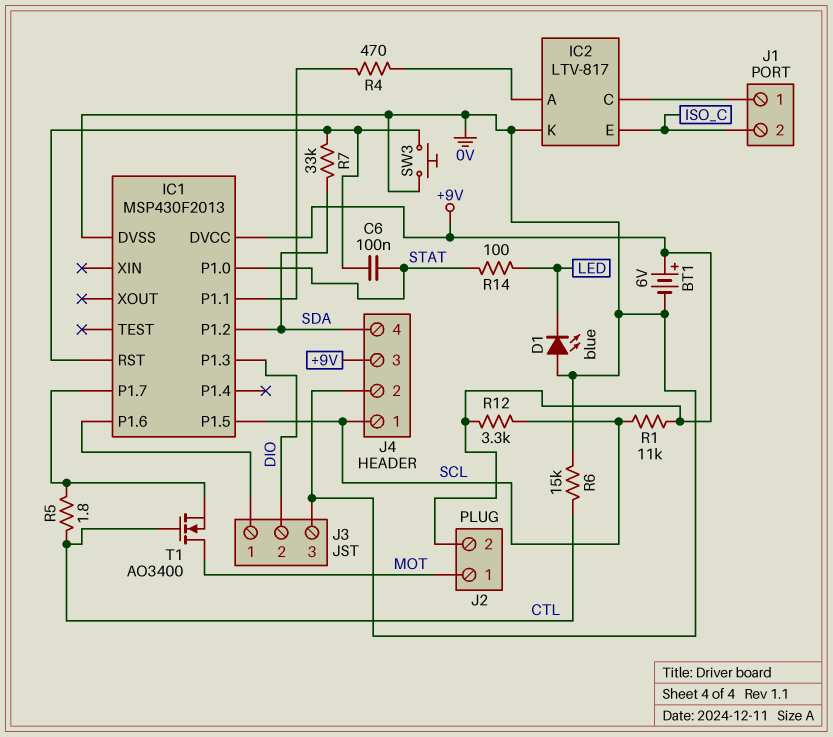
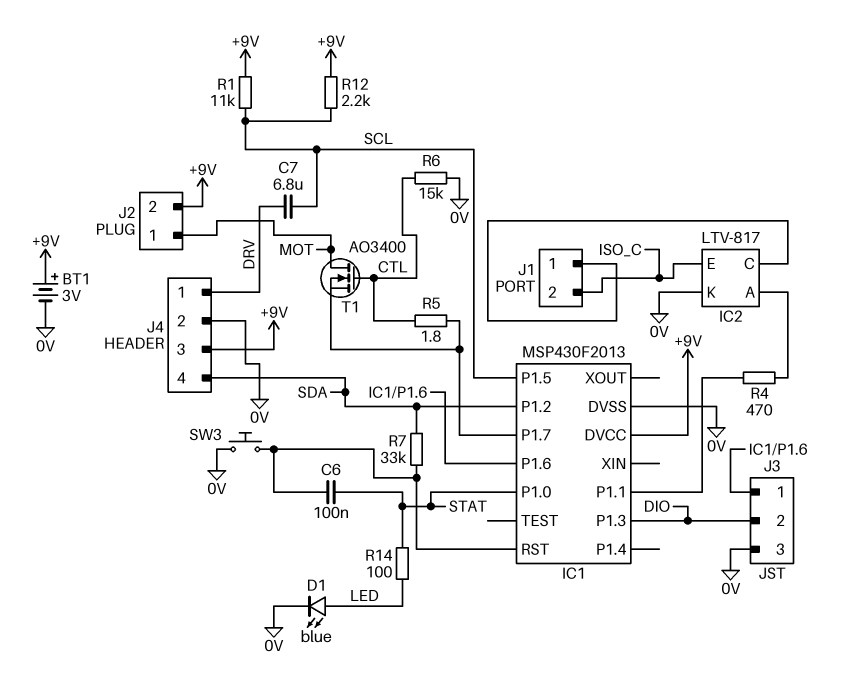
BT1: 6V (plus +9V, minus 0V) -> 3V (plus +9V, minus 0V)
C7: none -> 6.8uF (DRV, SCL)
D1: LED blue (A 0V, K LED) -> LED blue (A LED, K 0V)
J4 pin 1: SCL -> DRV
R12: 3.3k (+9V, SCL) -> 2.2k (+9V, SCL)

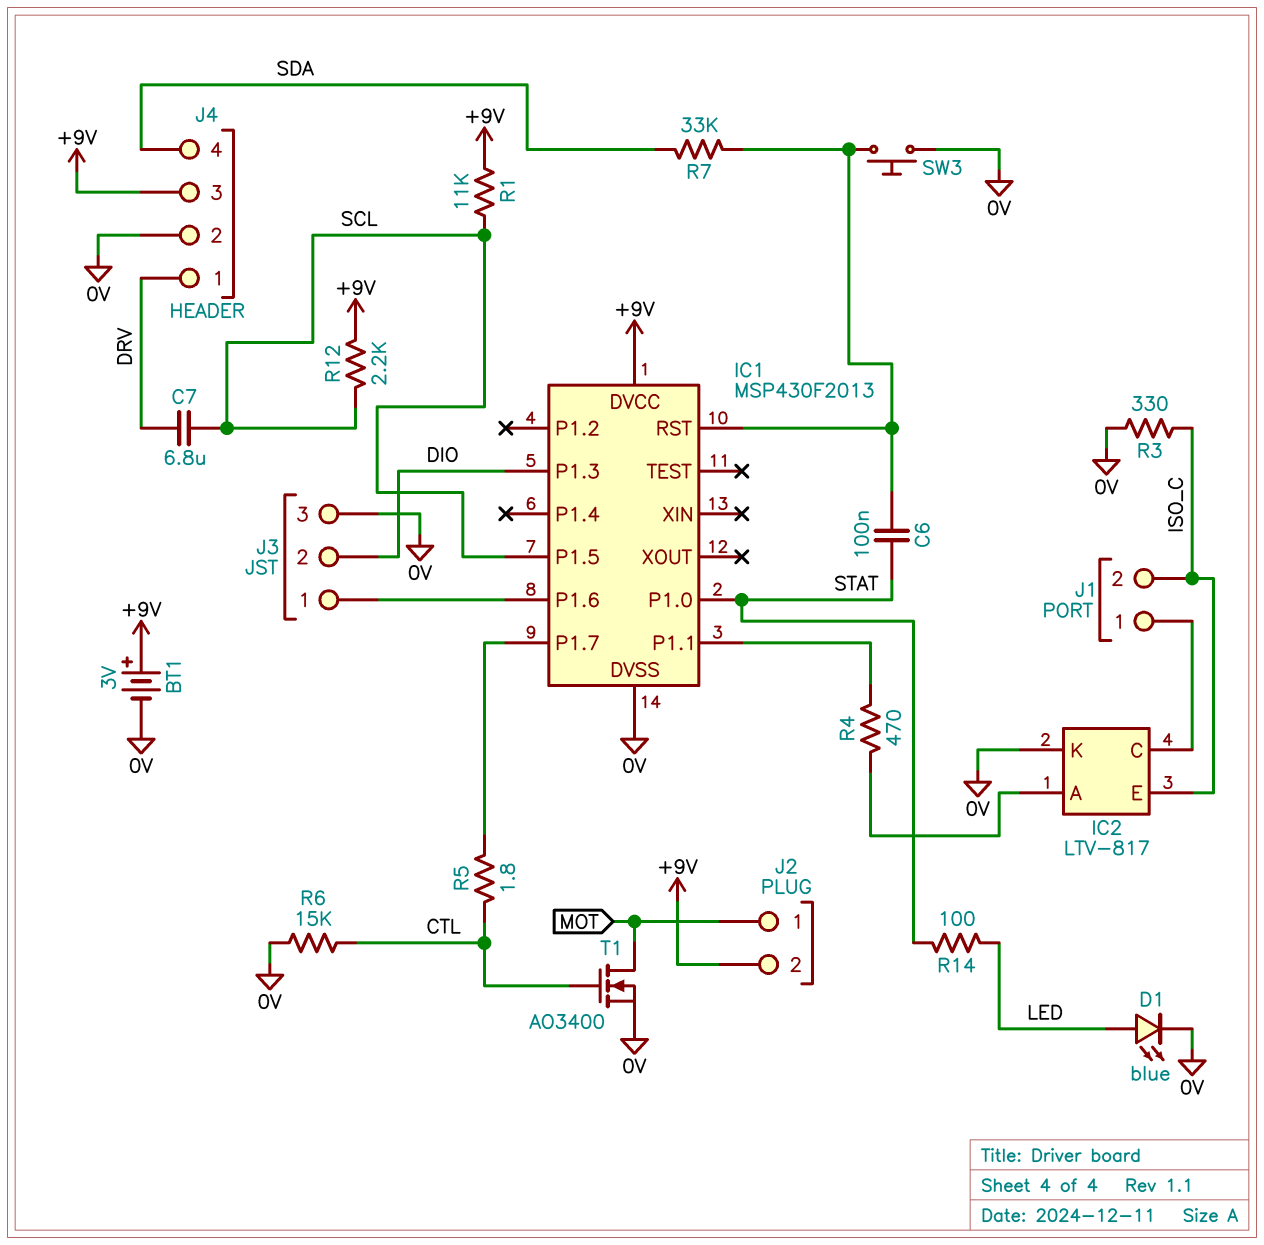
IC1 pin P1.2: SDA -> none
R3: none -> 330 (0V, ISO_C)
T1: NMOS AO3400 (G CTL, D MOT, S IC1/P1.7) -> NMOS AO3400 (G CTL, D MOT, S 0V)

